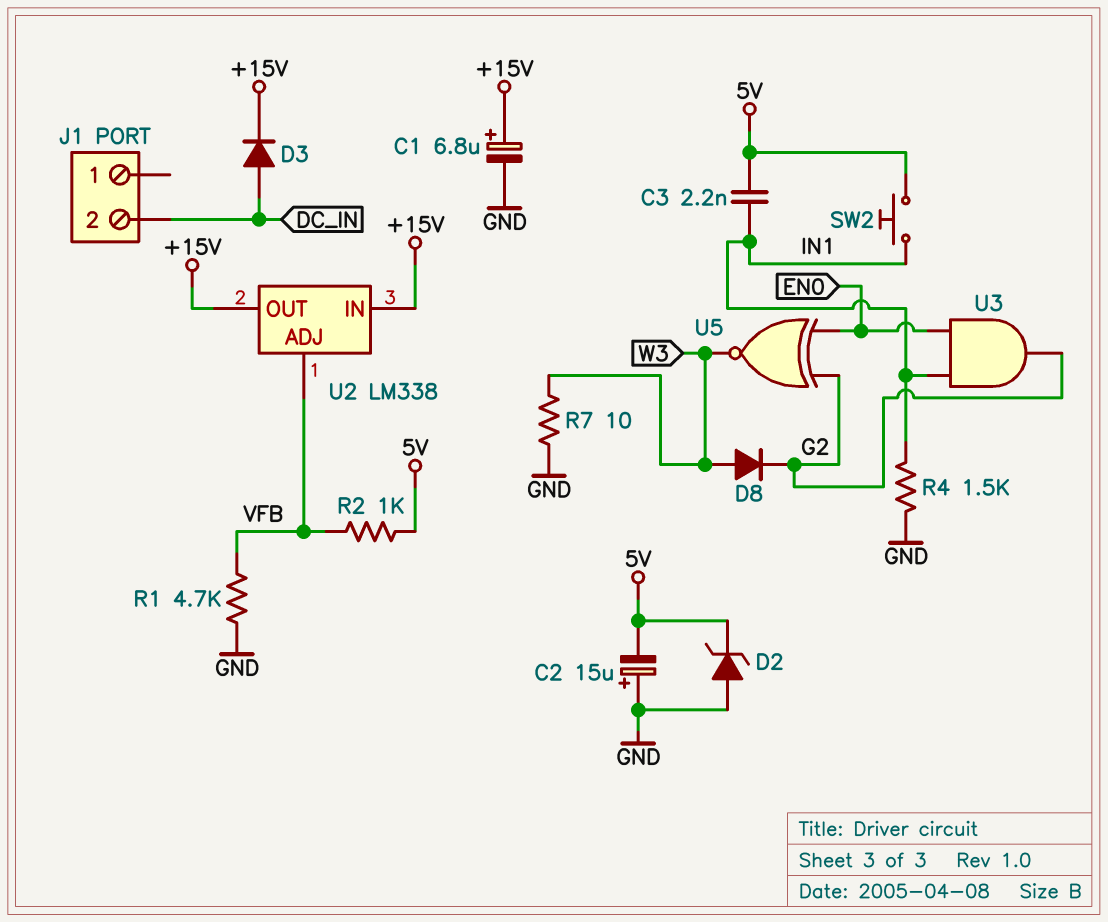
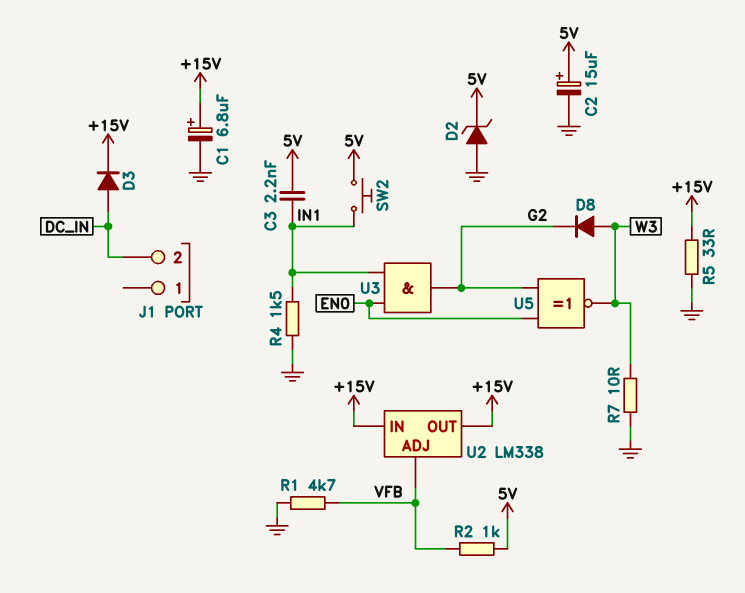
C2: 15uF (plus GND, minus 5V) -> 15uF (plus 5V, minus GND)
R5: none -> 33 (+15V, GND)

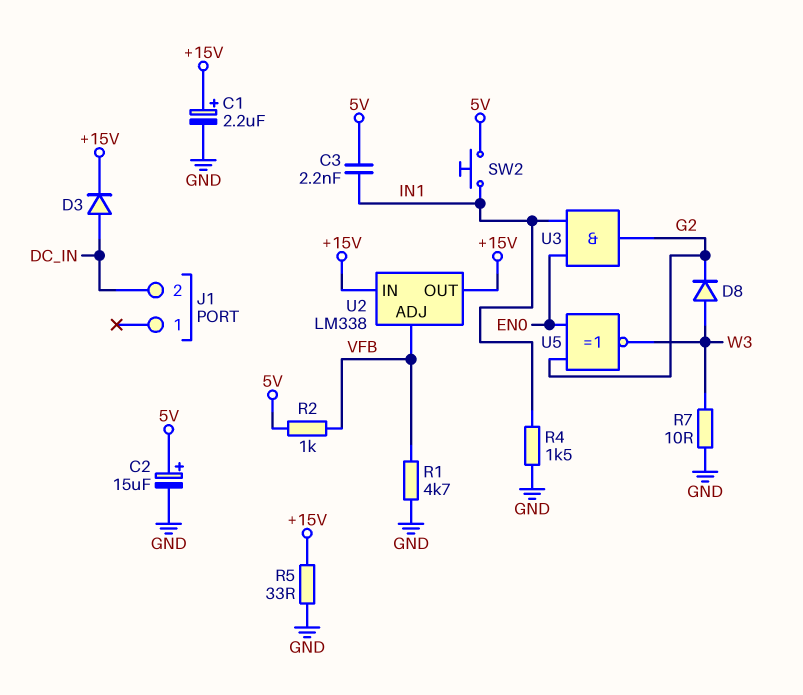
C1: 6.8uF (plus +15V, minus GND) -> 2.2uF (plus +15V, minus GND)
D2: zener (A GND, K 5V) -> none

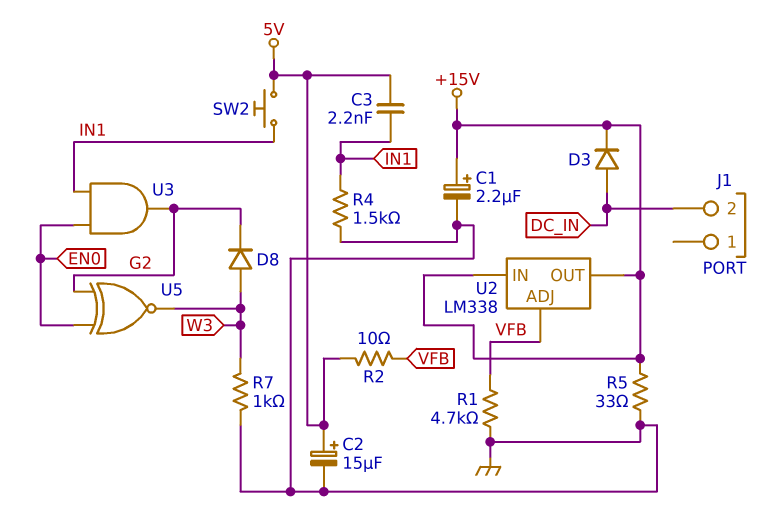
R2: 1k (5V, VFB) -> 10 (5V, VFB)
R7: 10 (GND, W3) -> 1k (GND, W3)

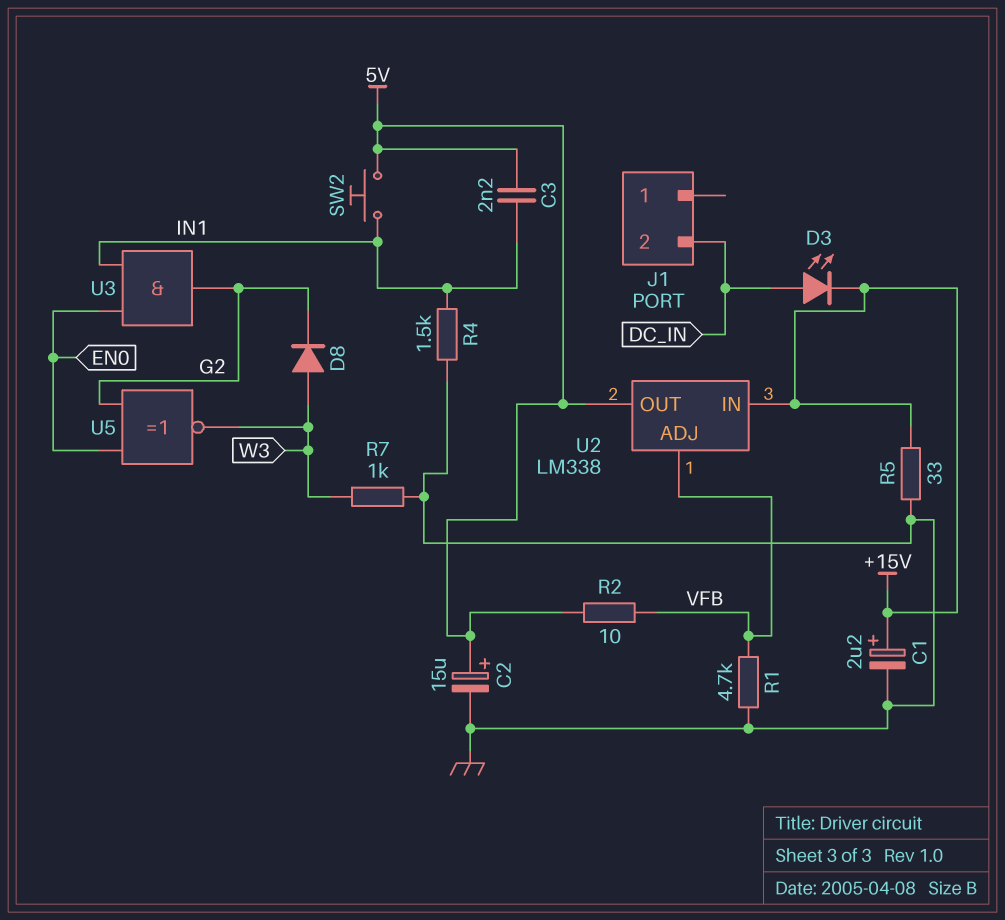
D3: diode (A DC_IN, K +15V) -> LED (A DC_IN, K +15V)
U2 pin OUT: +15V -> 5V

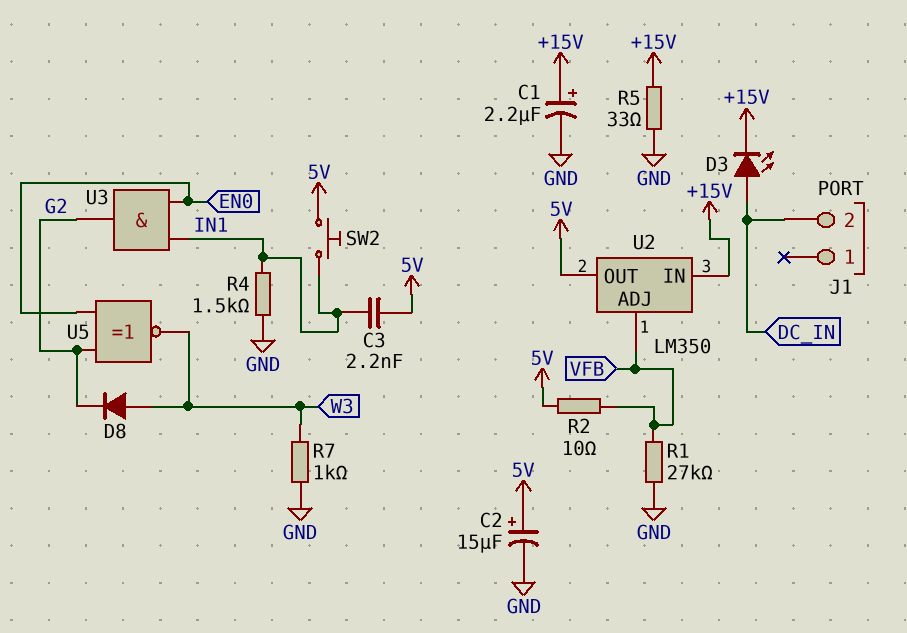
R1: 4.7k (GND, VFB) -> 27k (GND, VFB)
U2: LM338 -> LM350

